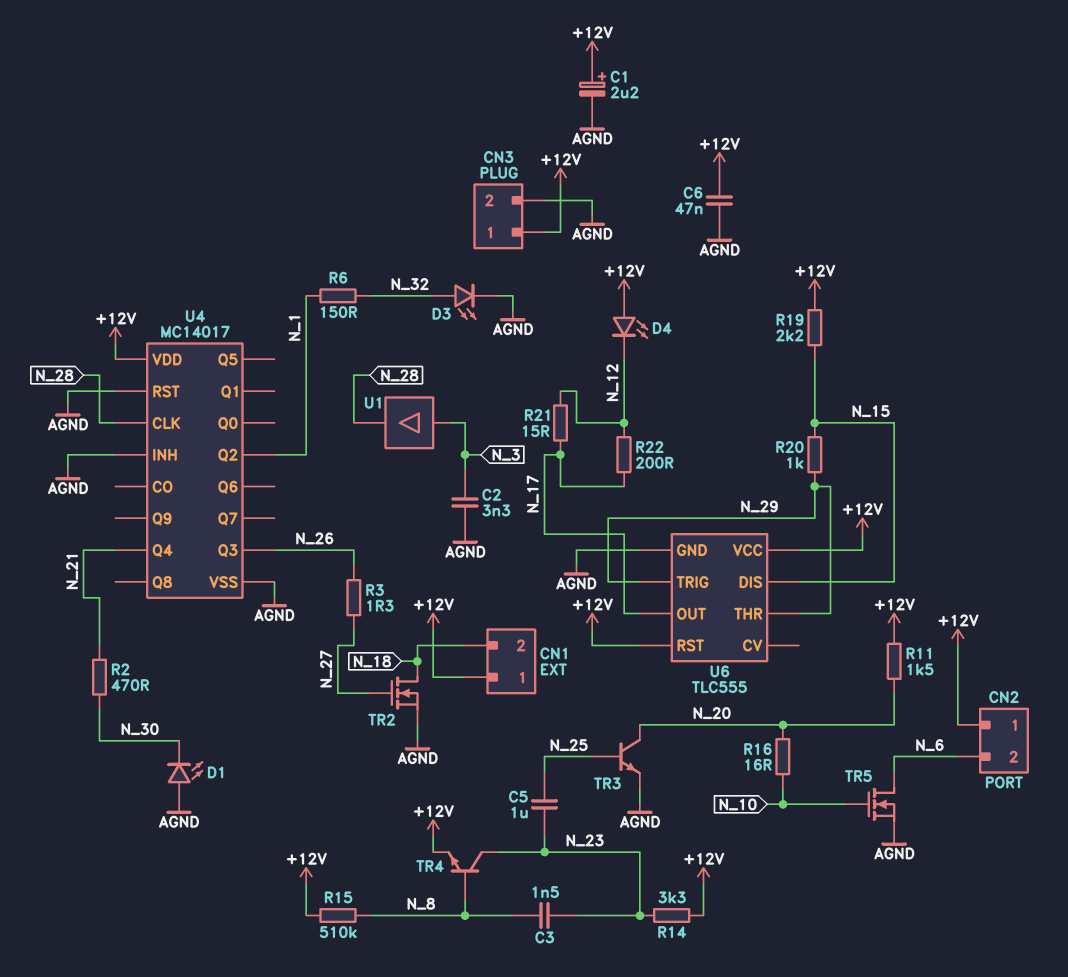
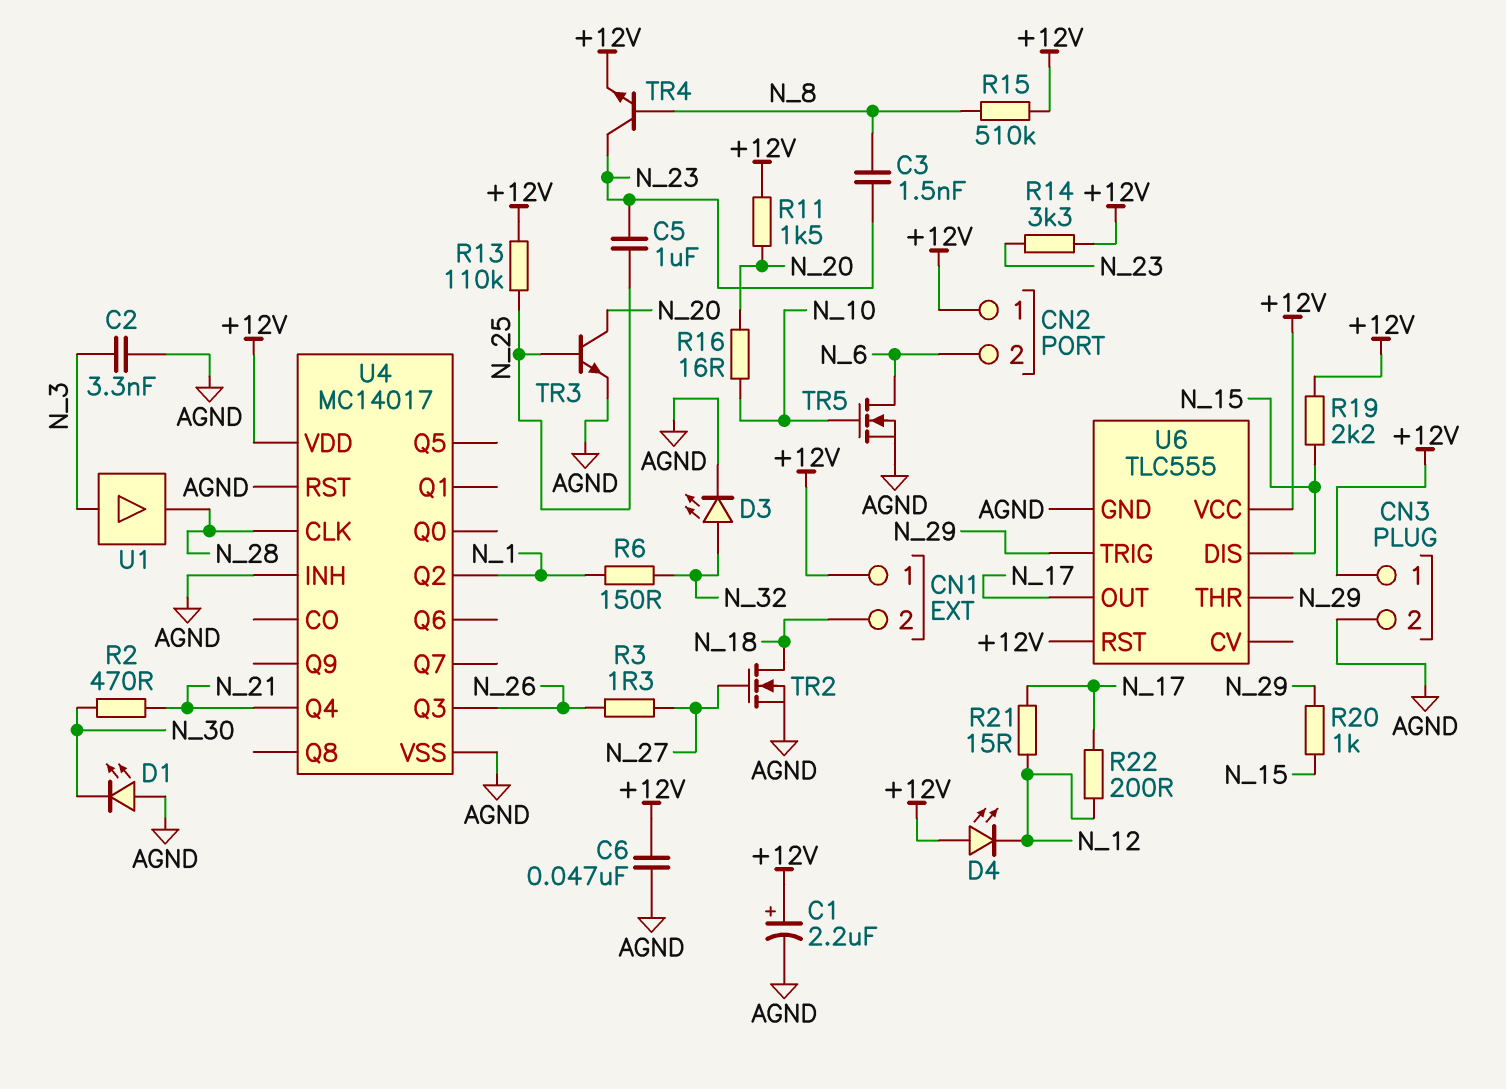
R13: none -> 110k (+12V, N_25)

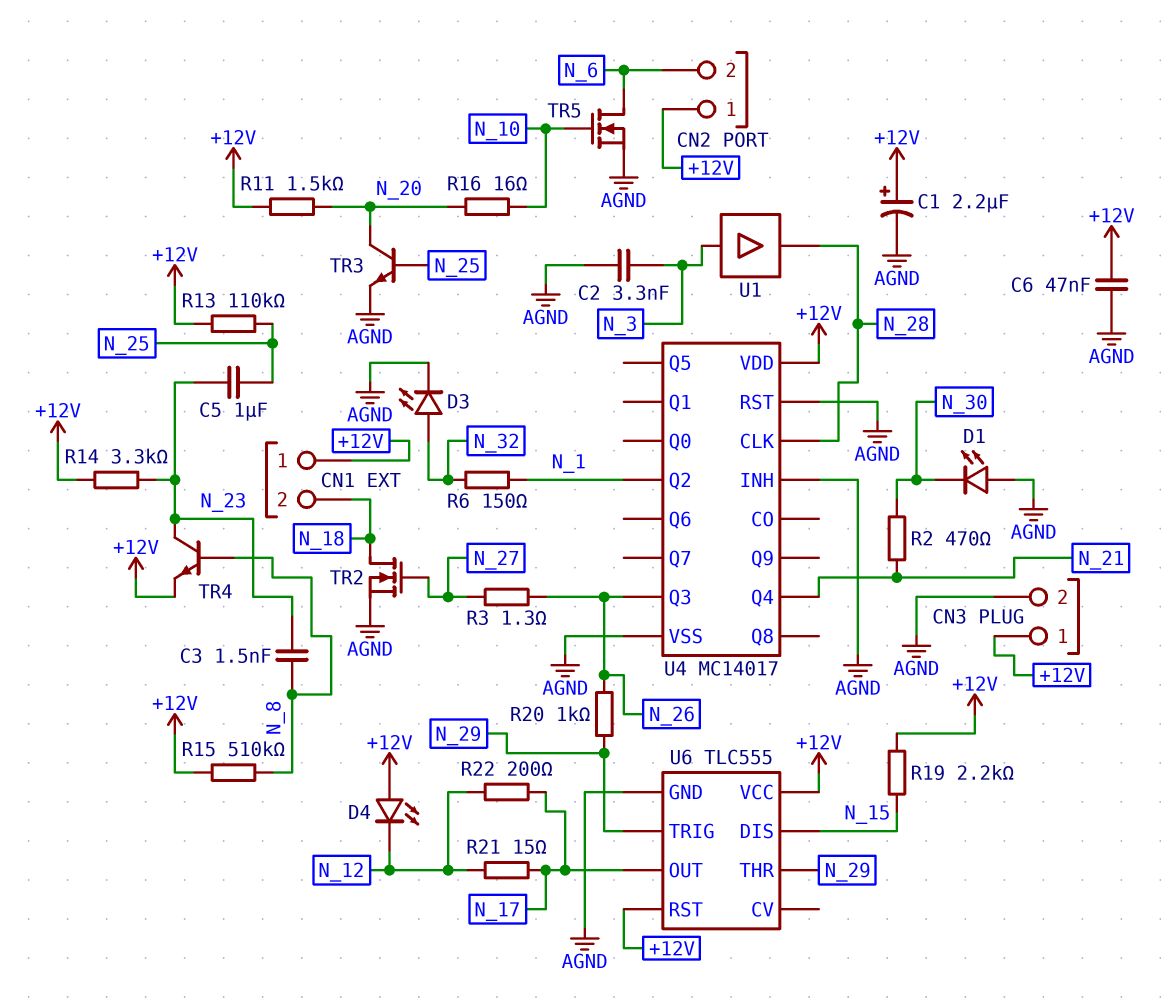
R20: 1k (N_15, N_29) -> 1k (N_26, N_29)

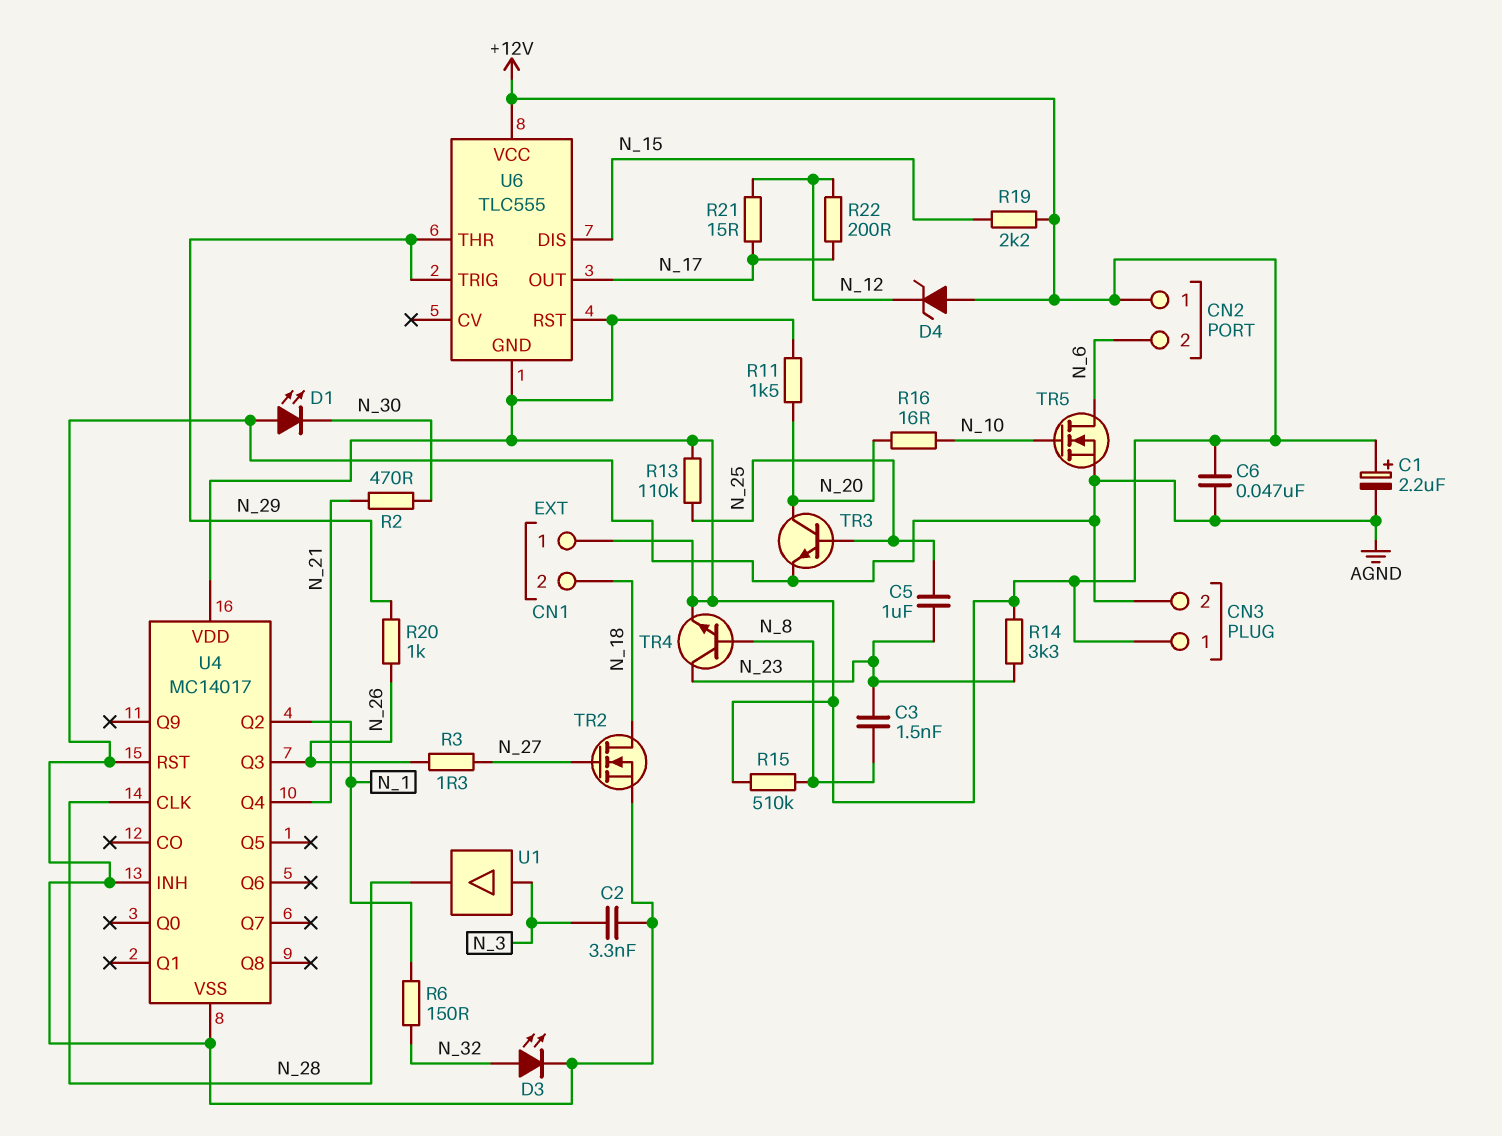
D4: LED (A +12V, K N_12) -> zener (A +12V, K N_12)
U6 pin GND: AGND -> +12V

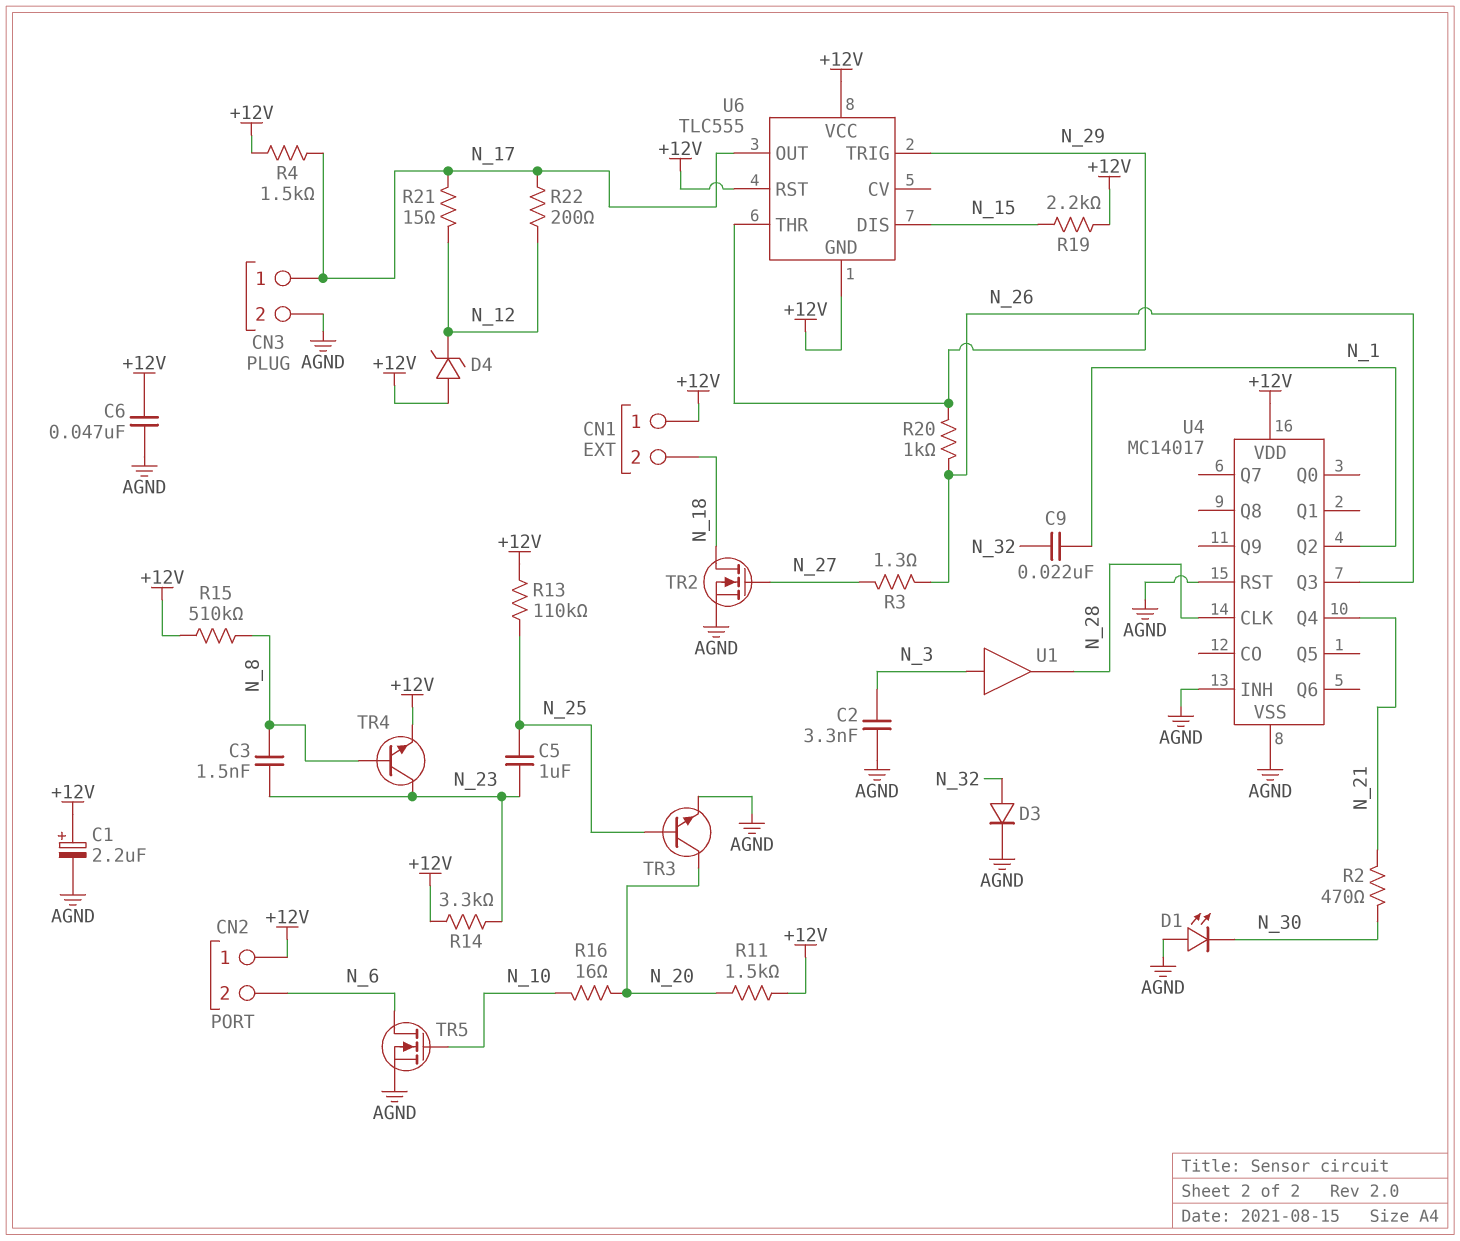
C9: none -> 22nF (N_1, N_32)
CN3 pin 1: +12V -> N_17
D3: LED (A N_32, K AGND) -> diode (A N_32, K AGND)
R4: none -> 1.5k (+12V, N_17)
R6: 150 (N_1, N_32) -> none

